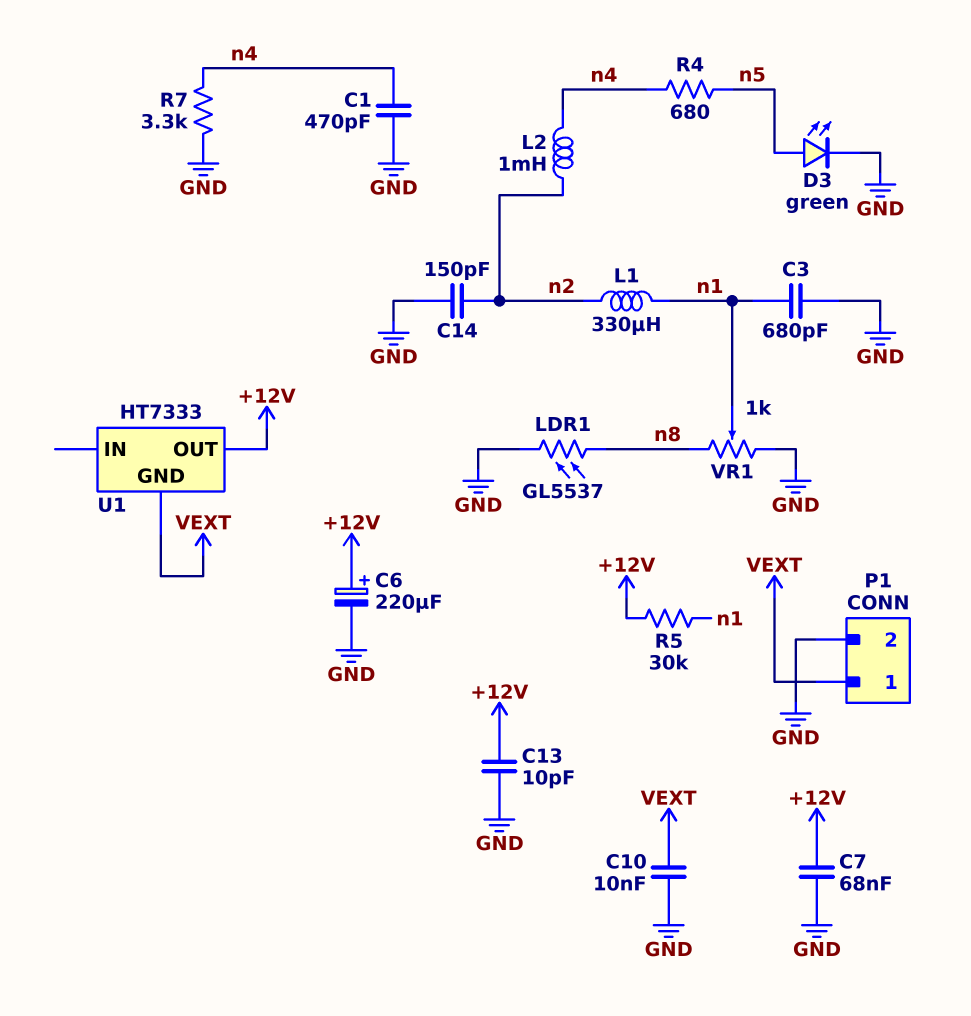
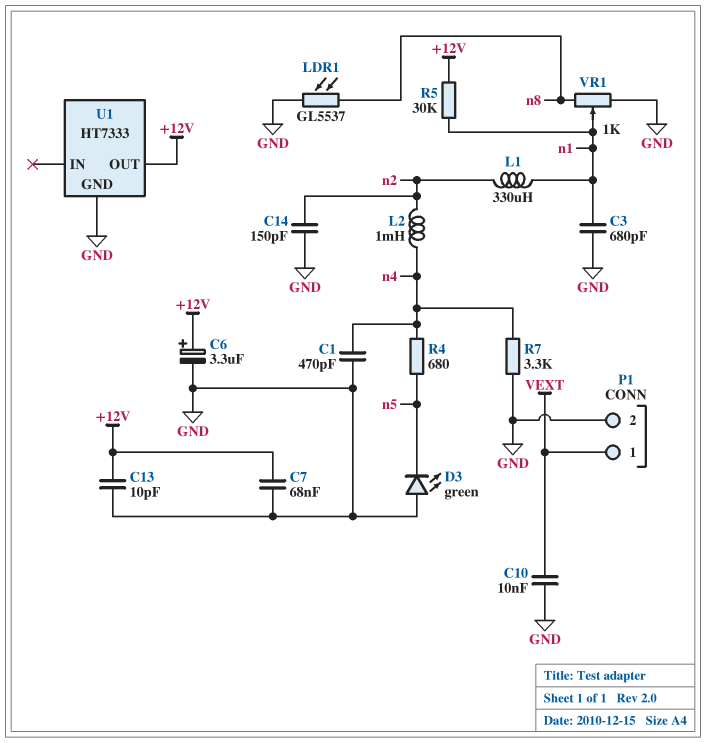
C6: 220uF (plus +12V, minus GND) -> 3.3uF (plus +12V, minus GND)
D3: LED green (A n5, K GND) -> LED green (A GND, K n5)
U1 pin GND: VEXT -> GND

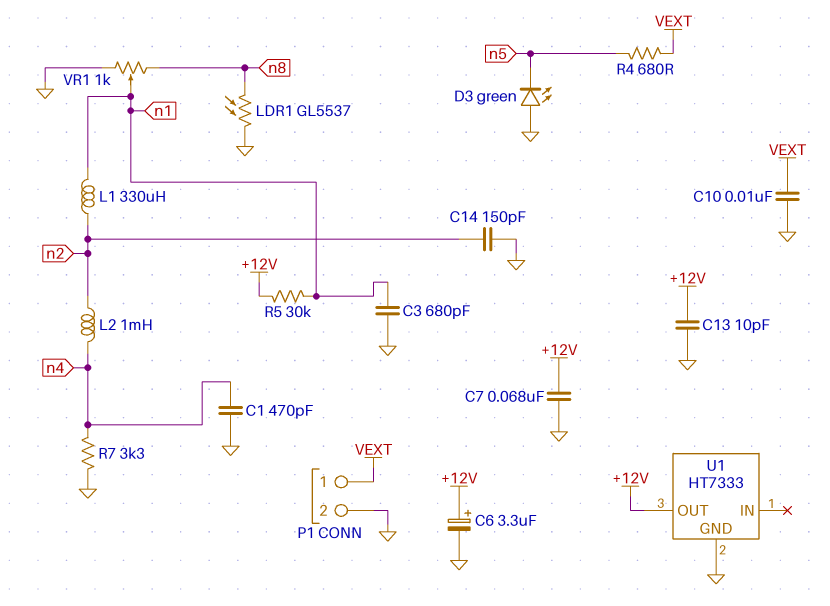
R4: 680 (n4, n5) -> 680 (VEXT, n5)

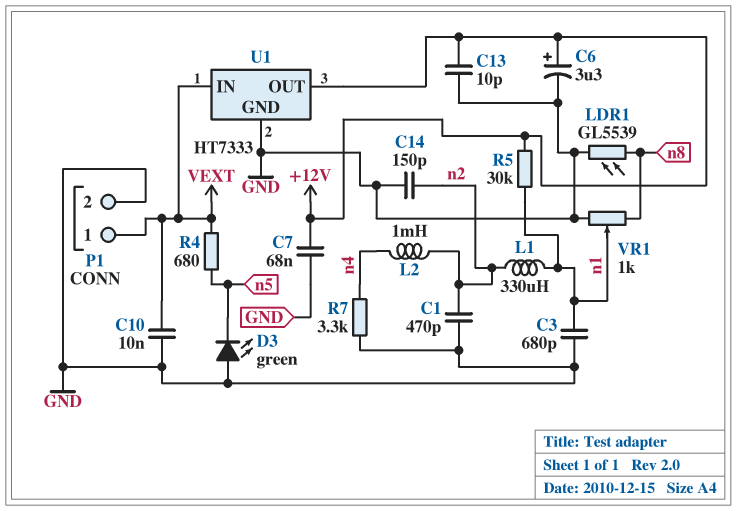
C1: 470pF (GND, n4) -> 470pF (GND, n2)
LDR1: GL5537 (GND, n8) -> GL5539 (GND, n8)
U1 pin IN: none -> VEXT

